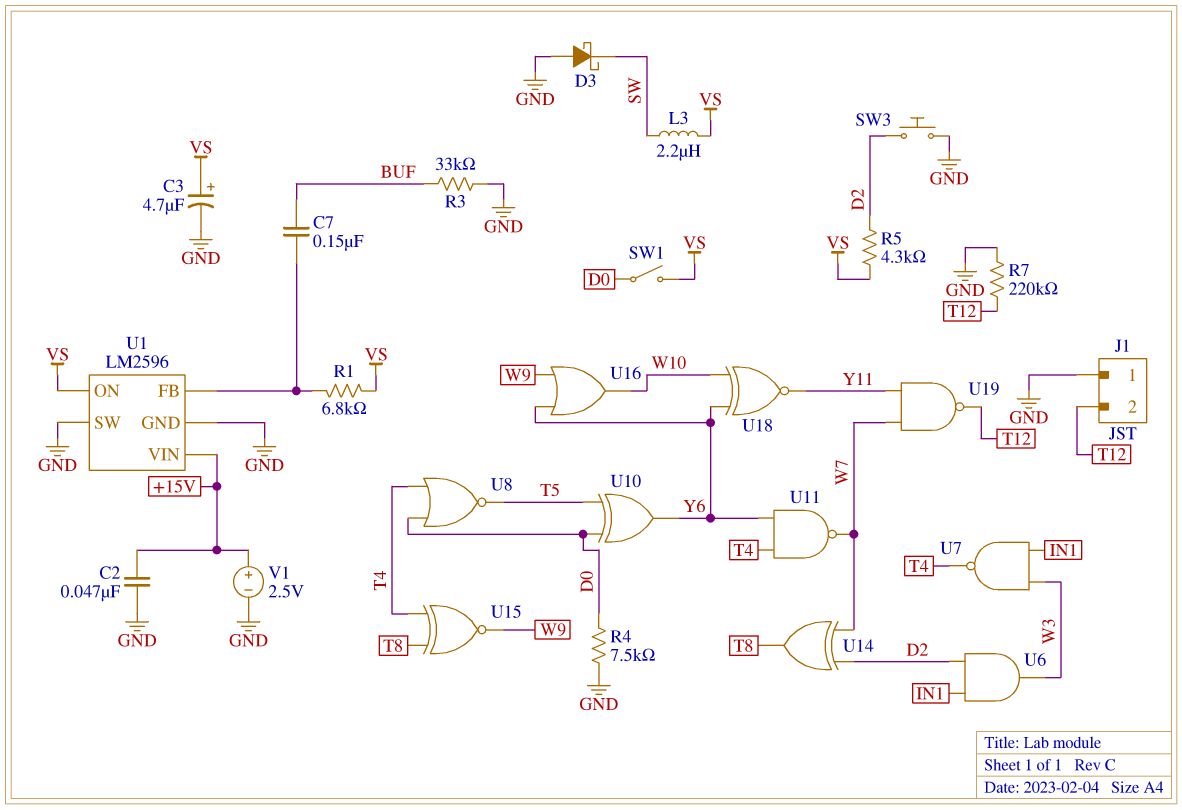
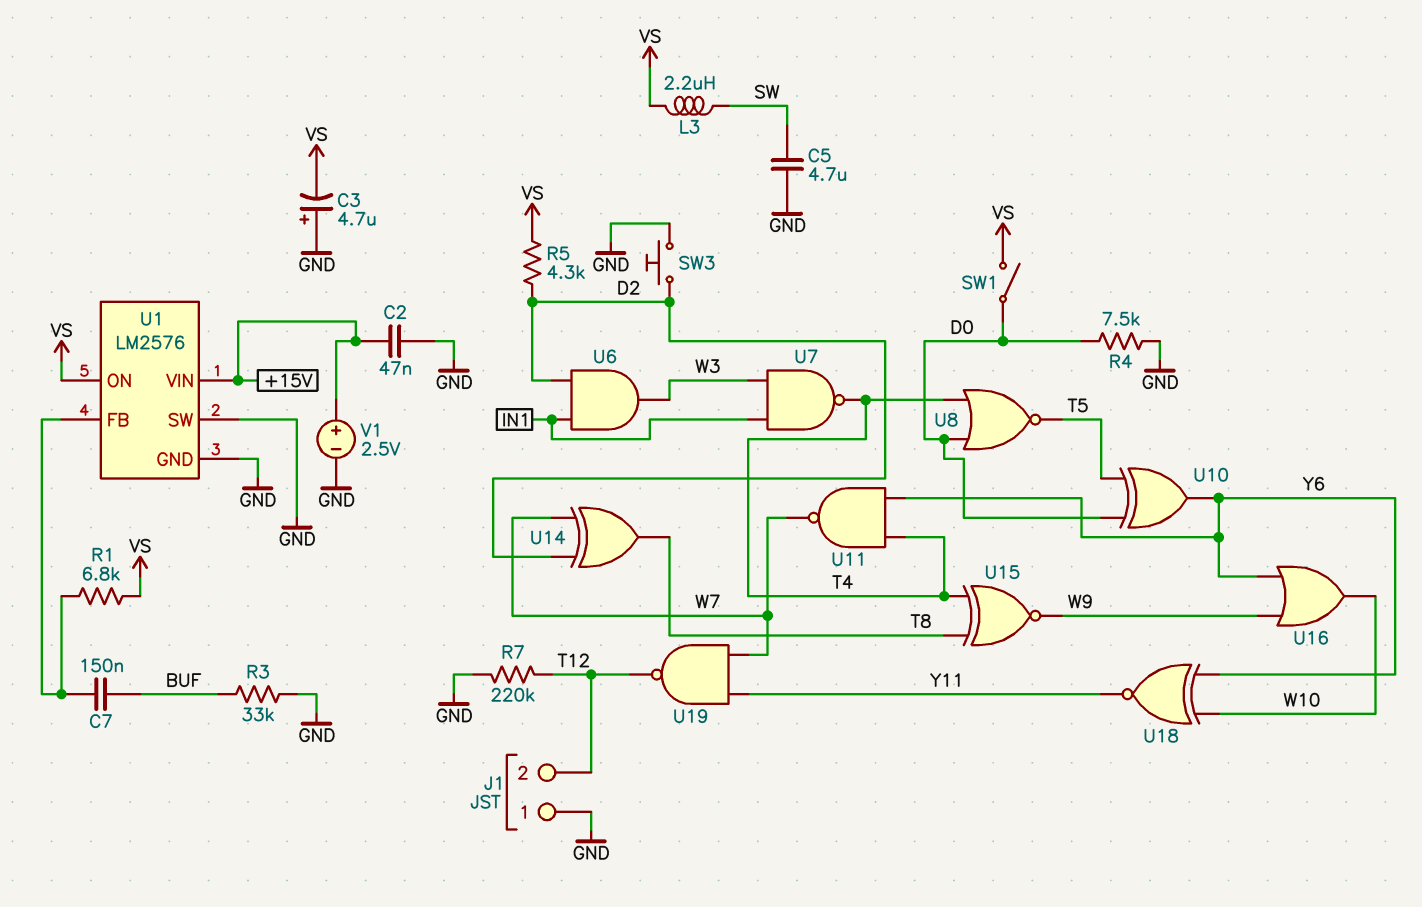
C3: 4.7uF (plus VS, minus GND) -> 4.7uF (plus GND, minus VS)
C5: none -> 4.7uF (GND, SW)
D3: schottky (A GND, K SW) -> none
U1: LM2596 -> LM2576

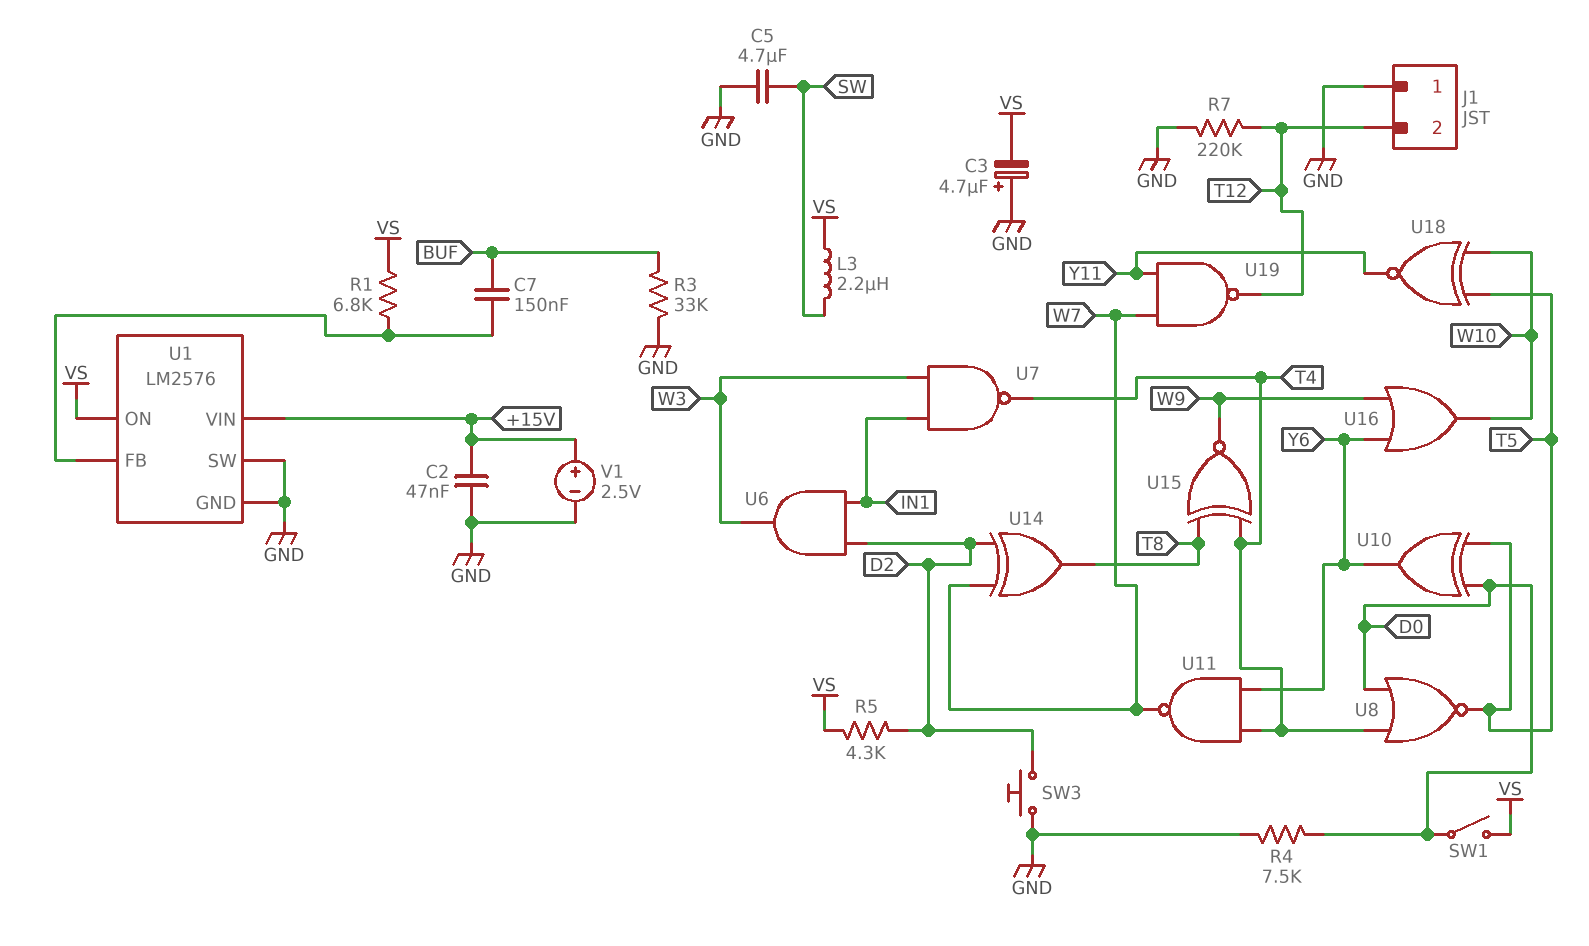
U18: XNOR (in W10, in Y6, out Y11) -> XNOR (in T5, in W10, out Y11)

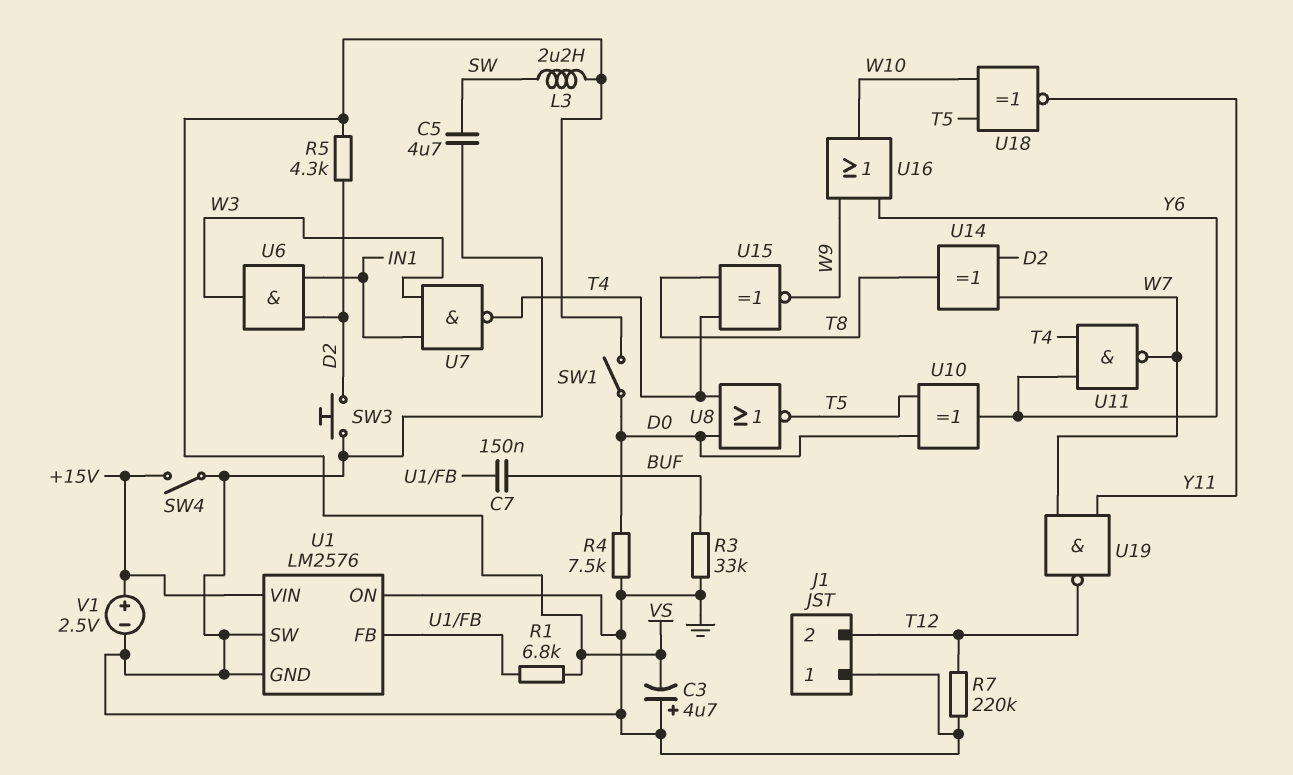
C2: 47nF (+15V, GND) -> none
SW4: none -> switch (+15V, GND)
U1 pin ON: VS -> GND

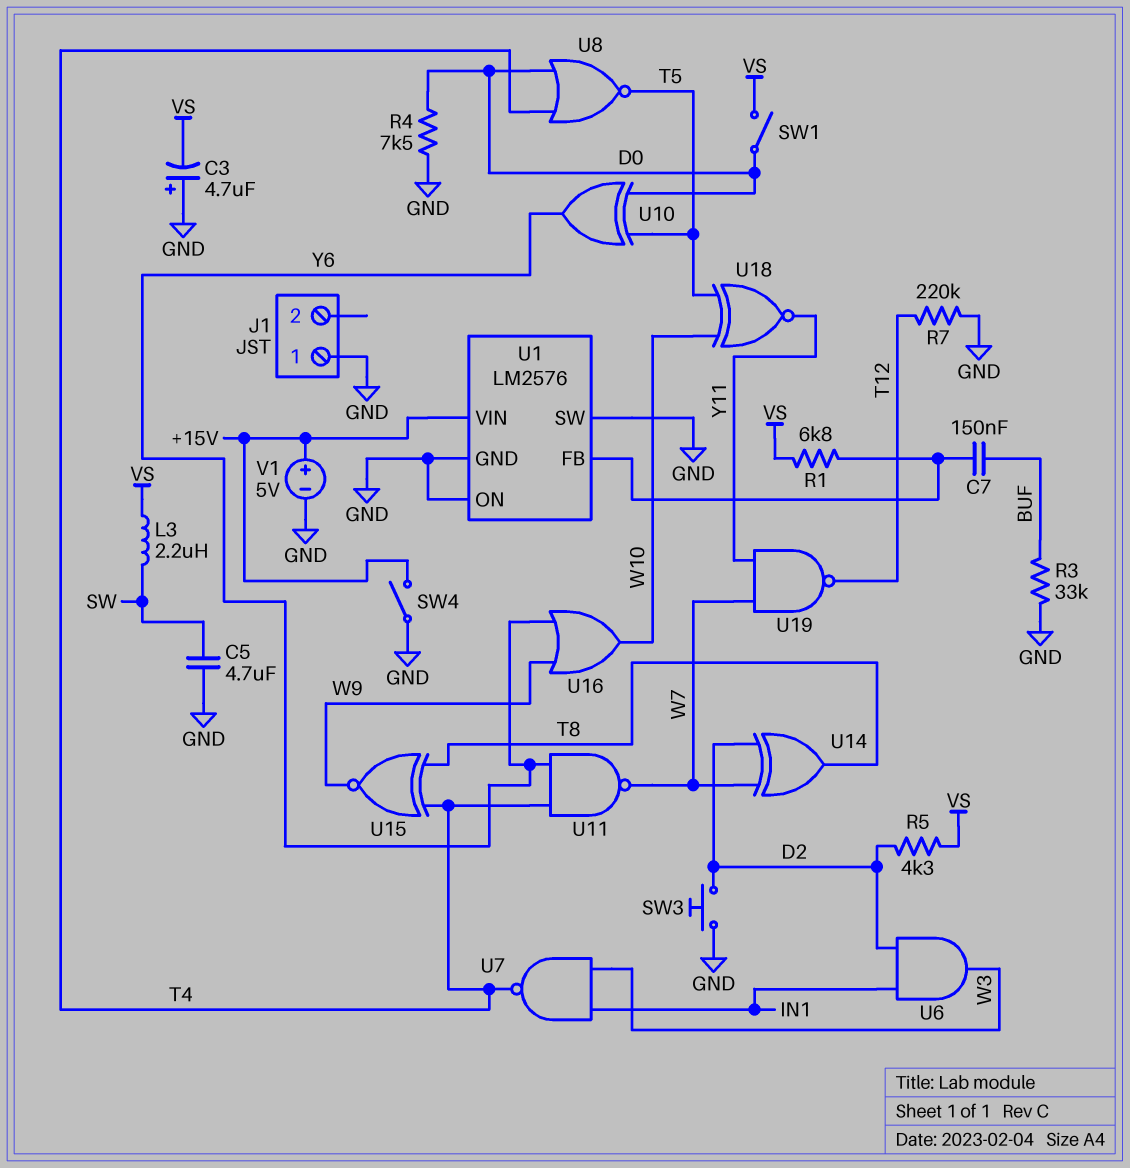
J1 pin 2: T12 -> none
V1: 2.5V (plus +15V, minus GND) -> 5V (plus +15V, minus GND)

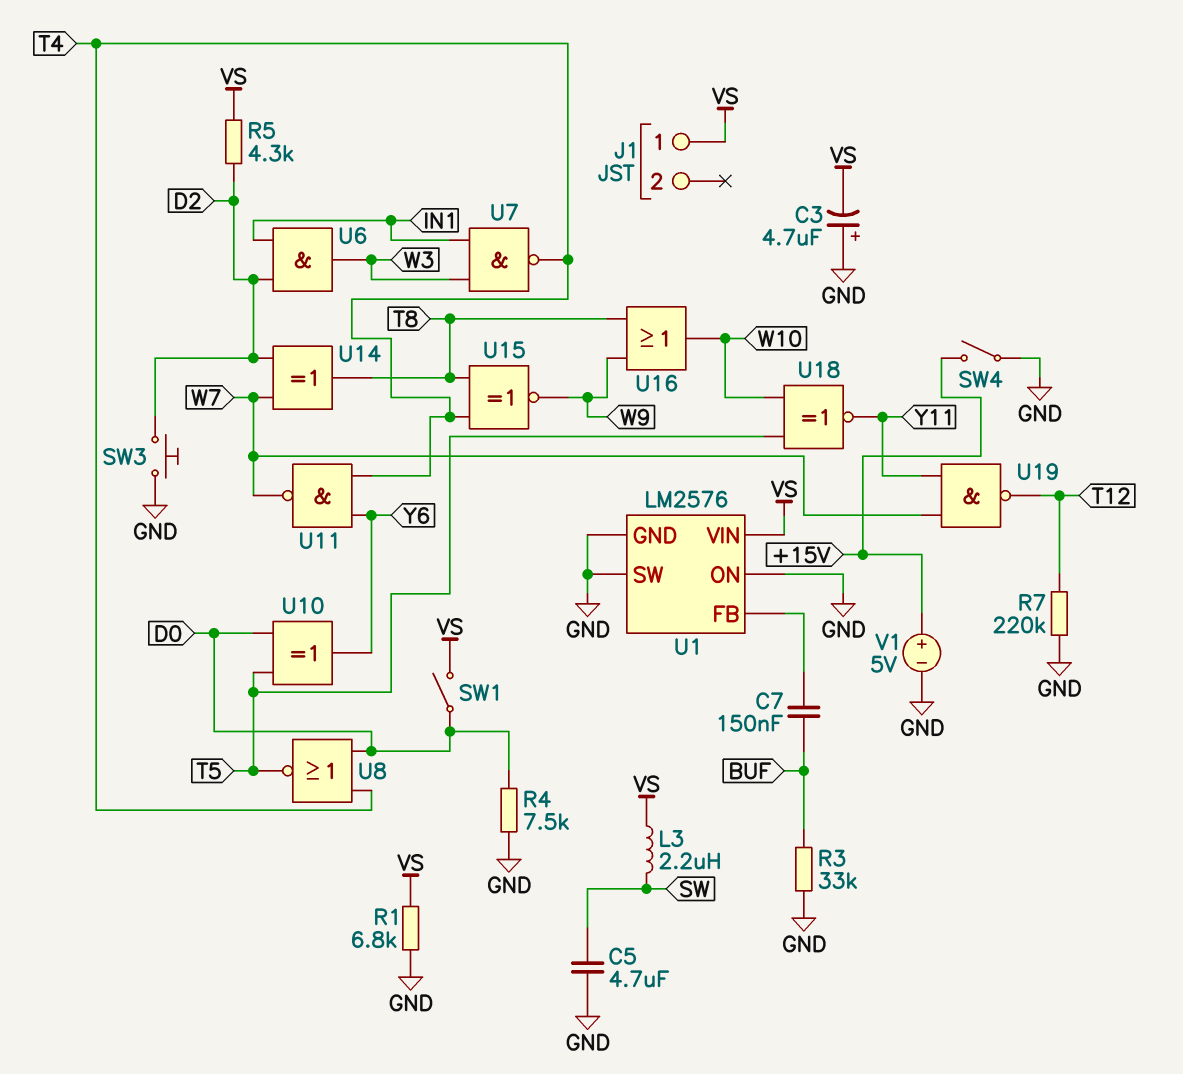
J1 pin 1: GND -> VS
R1: 6.8k (U1/FB, VS) -> 6.8k (GND, VS)
U1 pin VIN: +15V -> VS
U16: OR (in W9, in Y6, out W10) -> OR (in T8, in W9, out W10)

